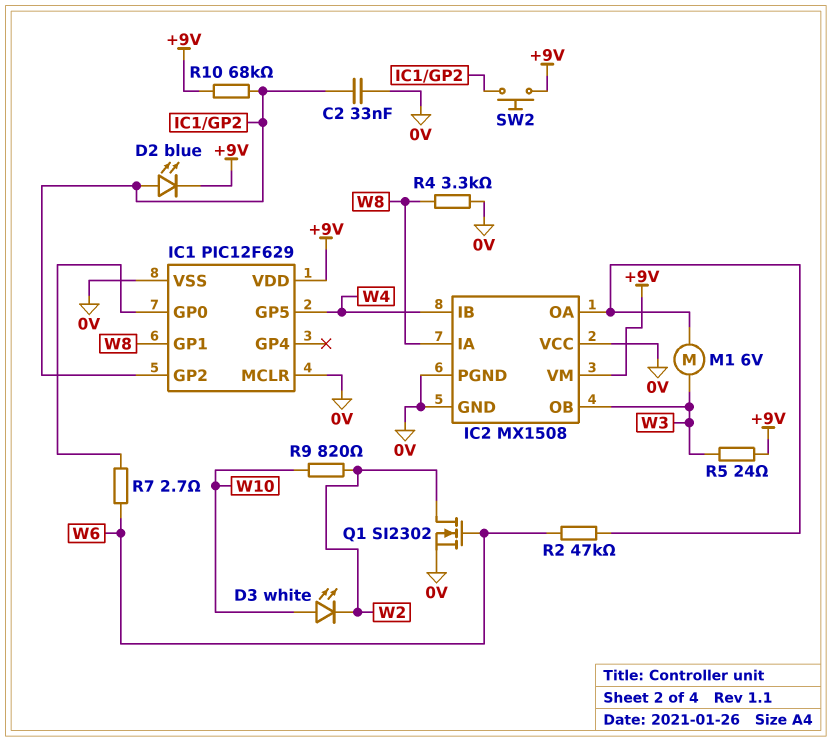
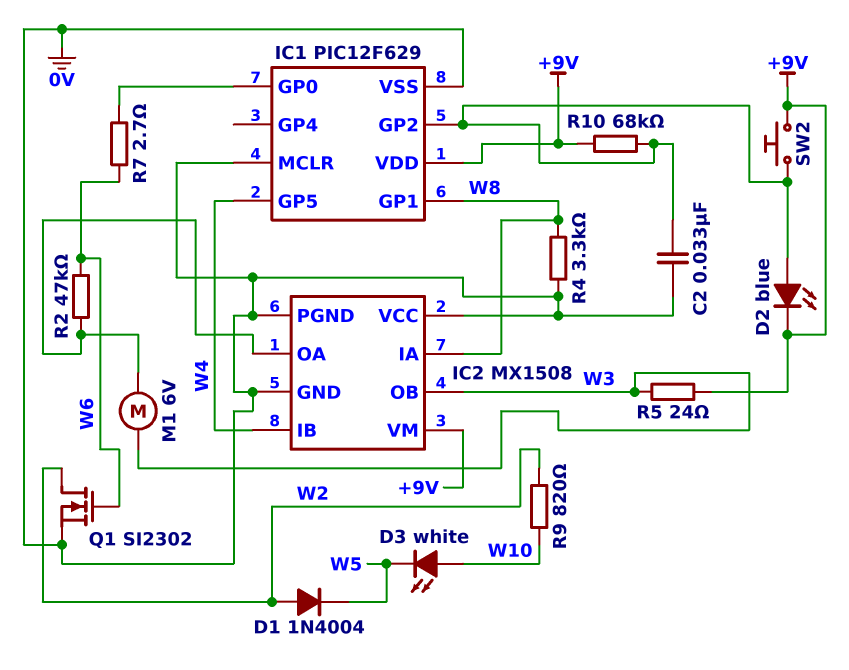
D1: none -> diode 1N4004 (A W2, K W5)
D3: LED white (A W10, K W2) -> LED white (A W10, K W5)

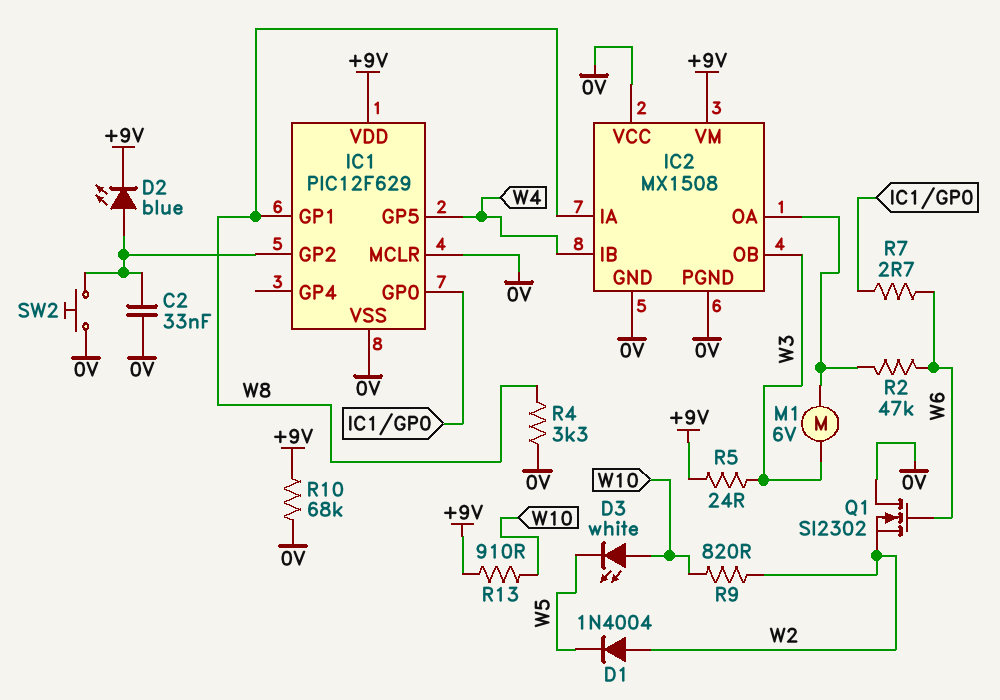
Q1: NMOS SI2302 (G W6, D W2, S 0V) -> NMOS SI2302 (G W6, D 0V, S W2)
R10: 68k (+9V, IC1/GP2) -> 68k (+9V, 0V)
R13: none -> 910 (+9V, W10)
SW2: button (+9V, IC1/GP2) -> button (0V, IC1/GP2)

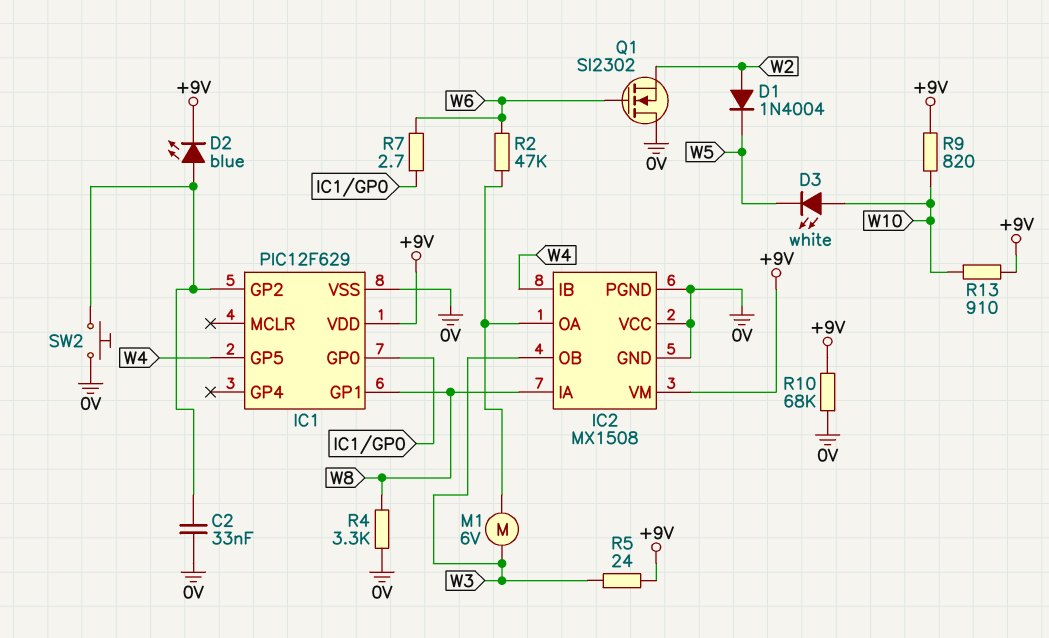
IC1 pin MCLR: 0V -> none
R9: 820 (W2, W10) -> 820 (+9V, W10)

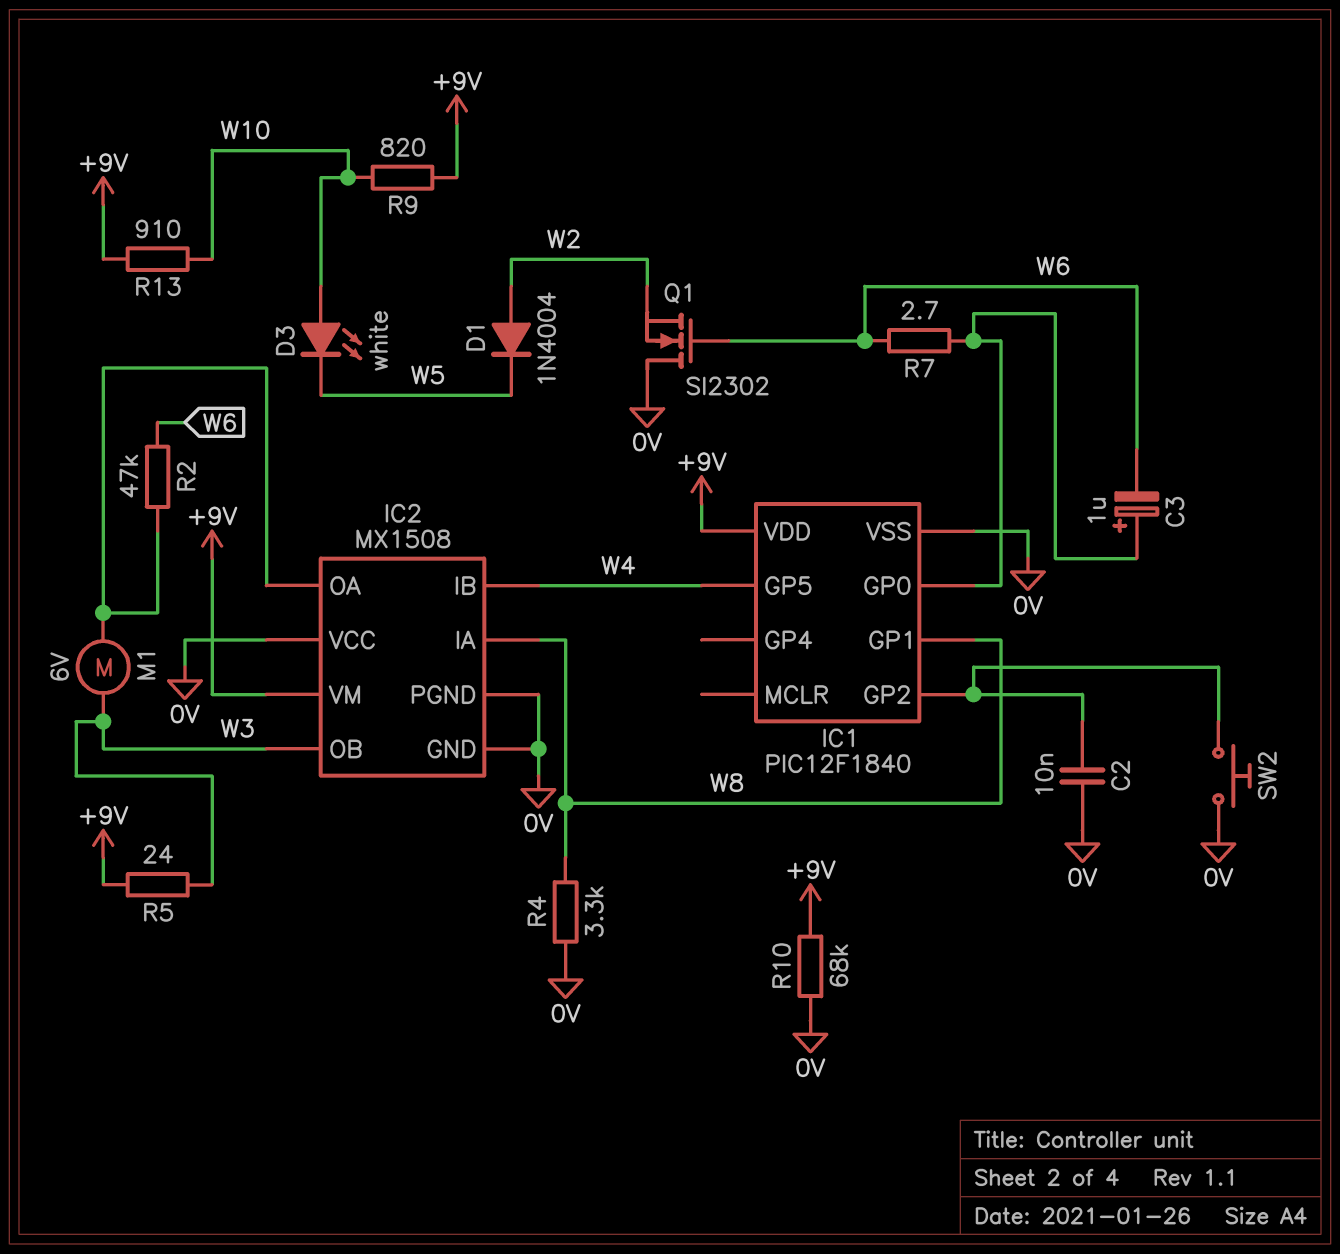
C2: 33nF (0V, IC1/GP2) -> 10nF (0V, IC1/GP2)
C3: none -> 1uF (plus IC1/GP0, minus W6)
D2: LED blue (A IC1/GP2, K +9V) -> none
IC1: PIC12F629 -> PIC12F1840

